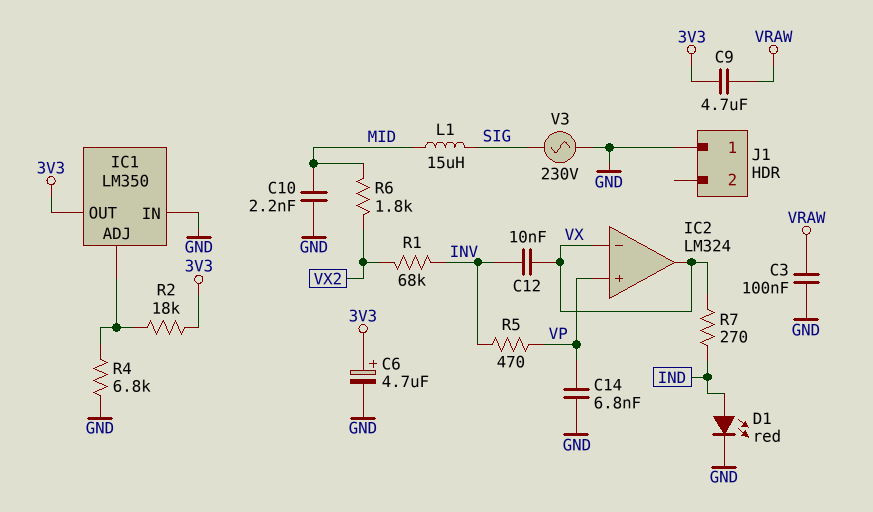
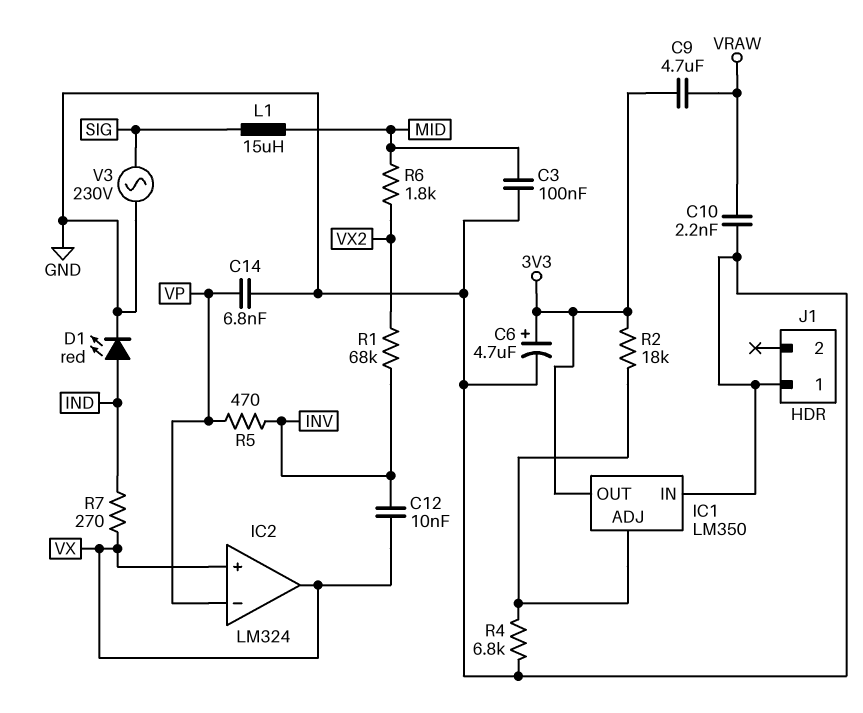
C3: 100nF (GND, VRAW) -> 100nF (GND, MID)
C10: 2.2nF (GND, MID) -> 2.2nF (GND, VRAW)
IC2 pin in+: VP -> VX
IC2 pin in-: VX -> VP

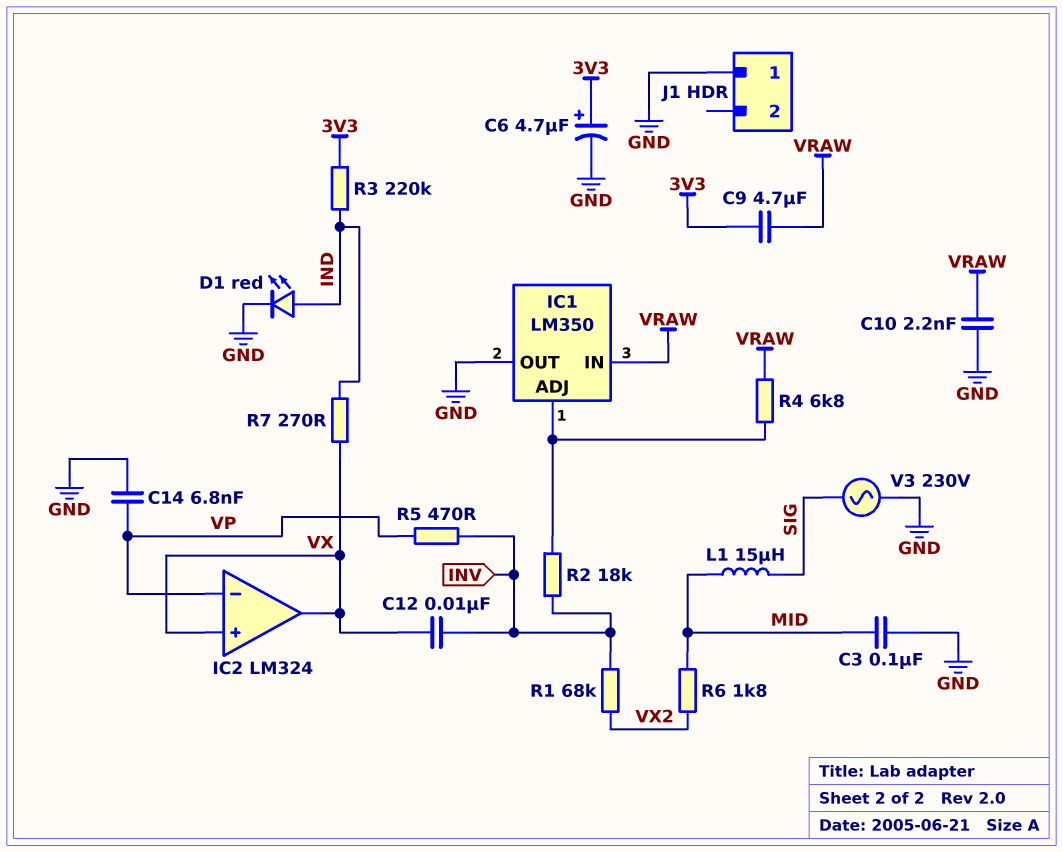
IC1 pin IN: GND -> VRAW
IC1 pin OUT: 3V3 -> GND
R2: 18k (3V3, IC1/ADJ) -> 18k (IC1/ADJ, INV)
R3: none -> 220k (3V3, IND)
R4: 6.8k (GND, IC1/ADJ) -> 6.8k (IC1/ADJ, VRAW)

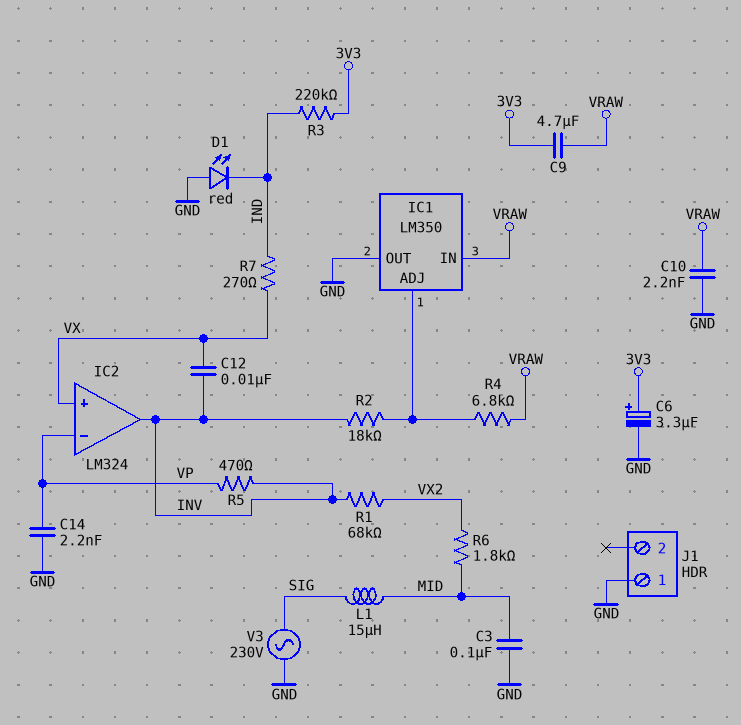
C6: 4.7uF (plus 3V3, minus GND) -> 3.3uF (plus 3V3, minus GND)
C14: 6.8nF (GND, VP) -> 2.2nF (GND, VP)
D1: LED red (A IND, K GND) -> LED red (A GND, K IND)
IC2 pin out: VX -> INV

